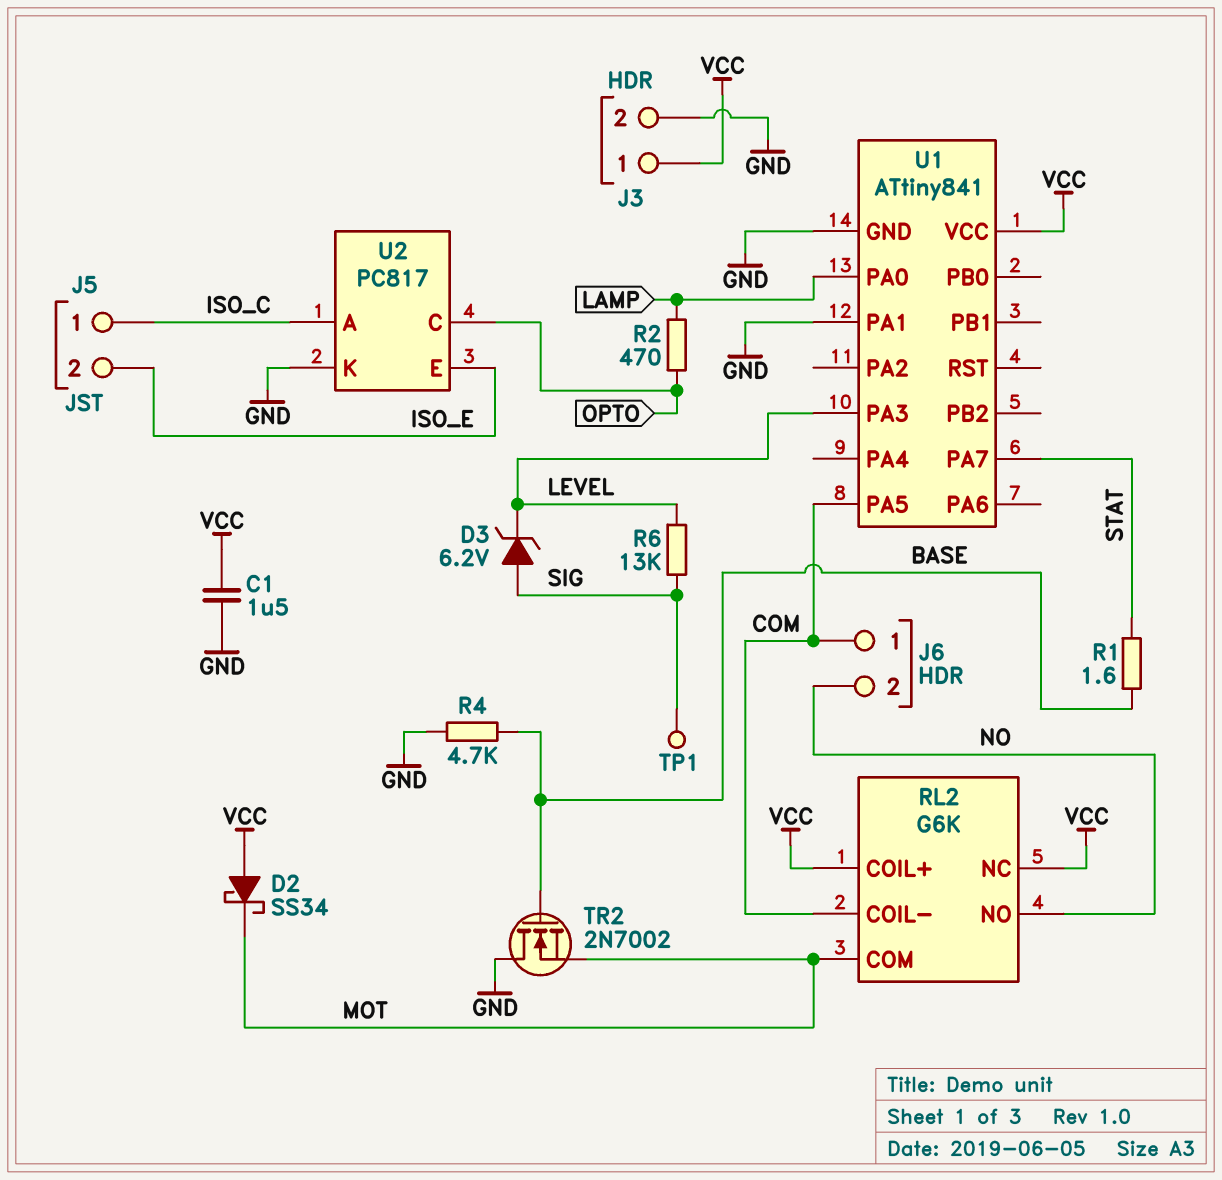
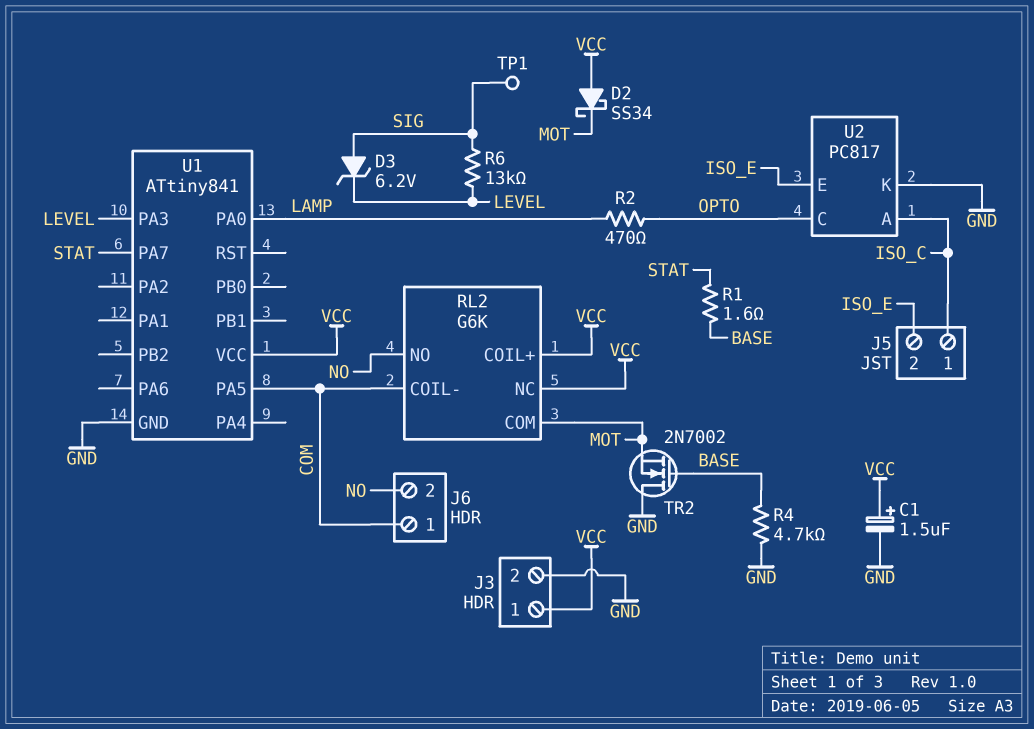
C1: 1.5uF (GND, VCC) -> 1.5uF (plus VCC, minus GND)
U1 pin PA1: GND -> none

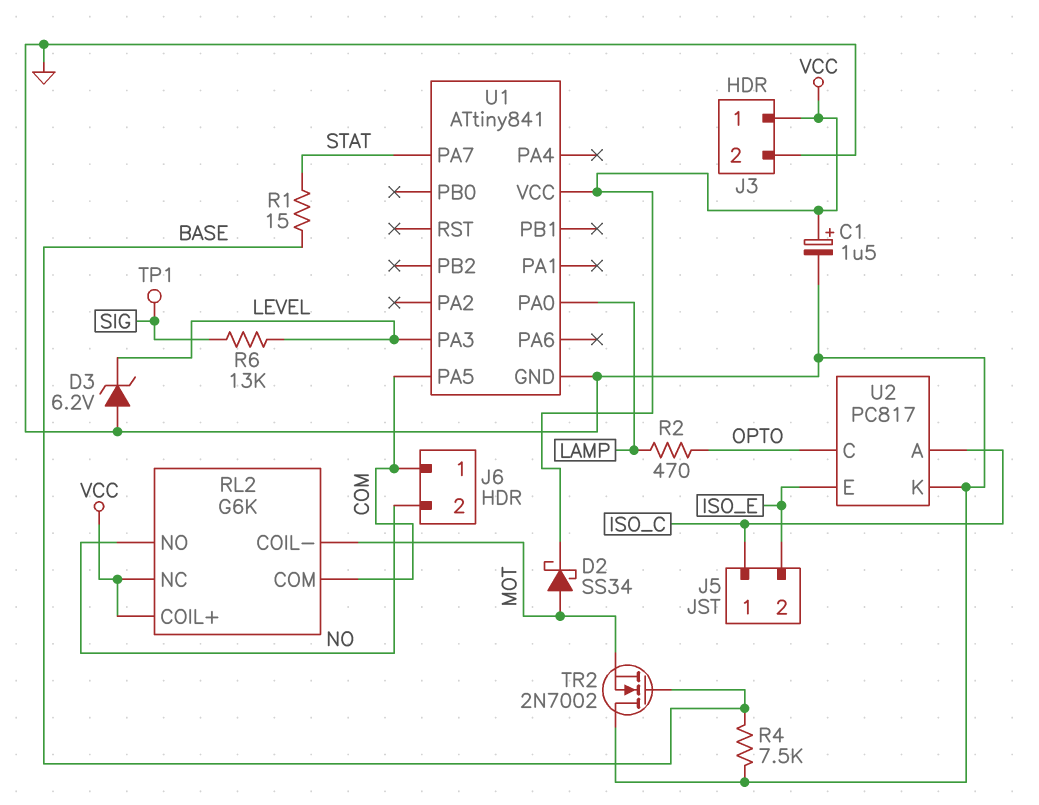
D2: schottky SS34 (A VCC, K MOT) -> schottky SS34 (A MOT, K VCC)
D3: zener 6.2V (A SIG, K LEVEL) -> zener 6.2V (A GND, K LEVEL)
R1: 1.6 (BASE, STAT) -> 15 (BASE, STAT)
R4: 4.7k (BASE, GND) -> 7.5k (BASE, GND)
RL2 pin COIL-: COM -> MOT
RL2 pin COM: MOT -> COM

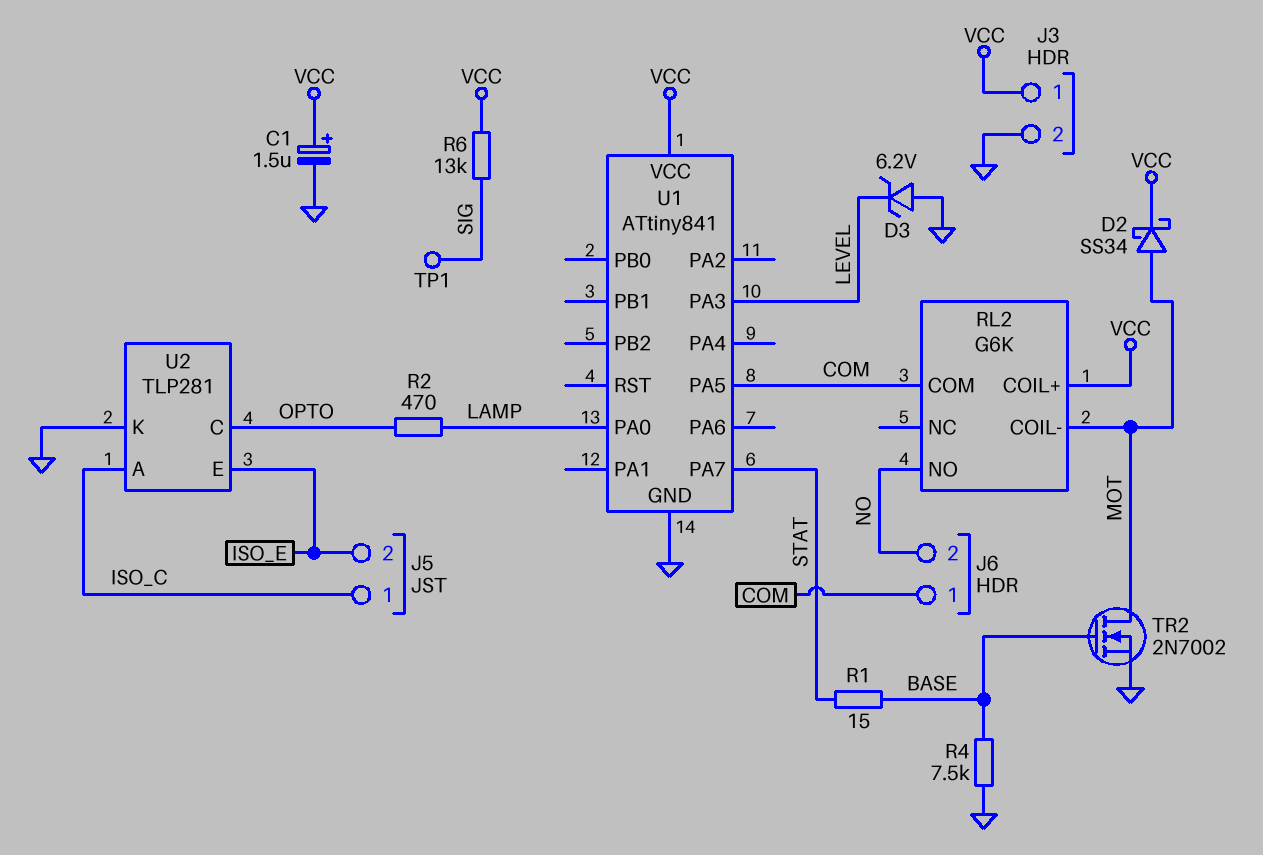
R6: 13k (LEVEL, SIG) -> 13k (SIG, VCC)
RL2 pin NC: VCC -> none
TR2: NMOS 2N7002 (G BASE, D GND, S MOT) -> NMOS 2N7002 (G BASE, D MOT, S GND)
U2: PC817 -> TLP281

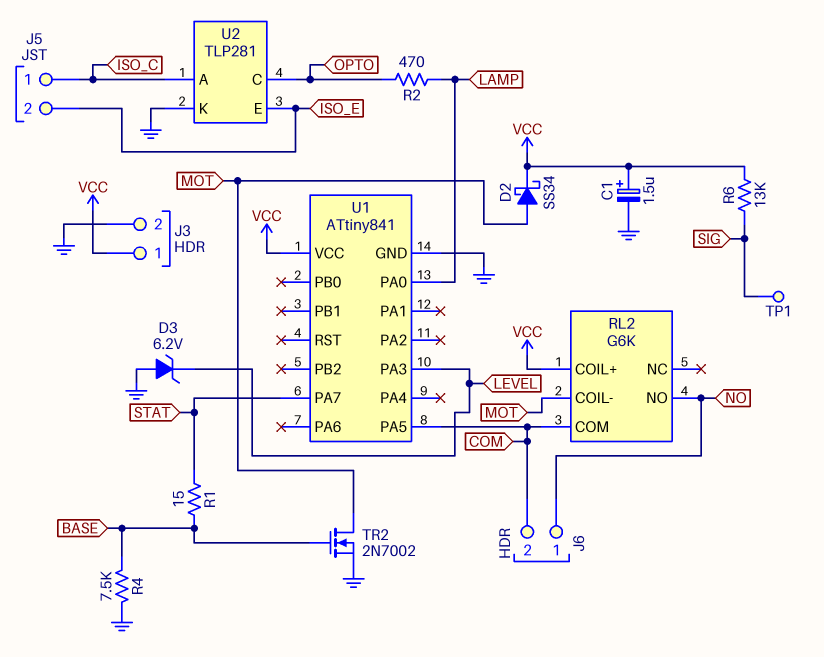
J6 pin 1: COM -> NO
J6 pin 2: NO -> COM

